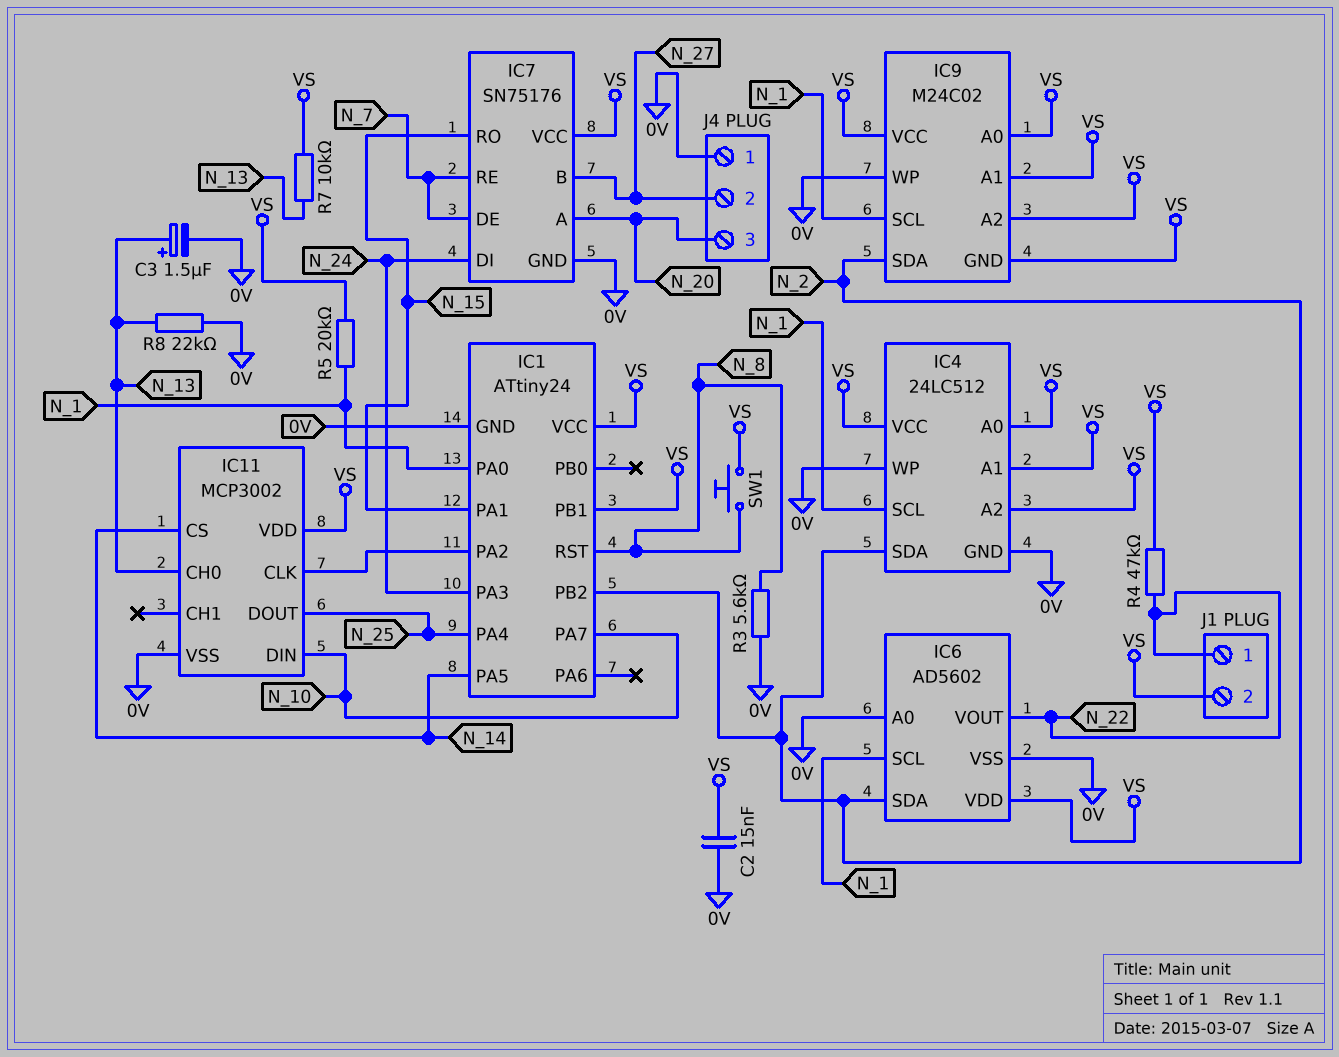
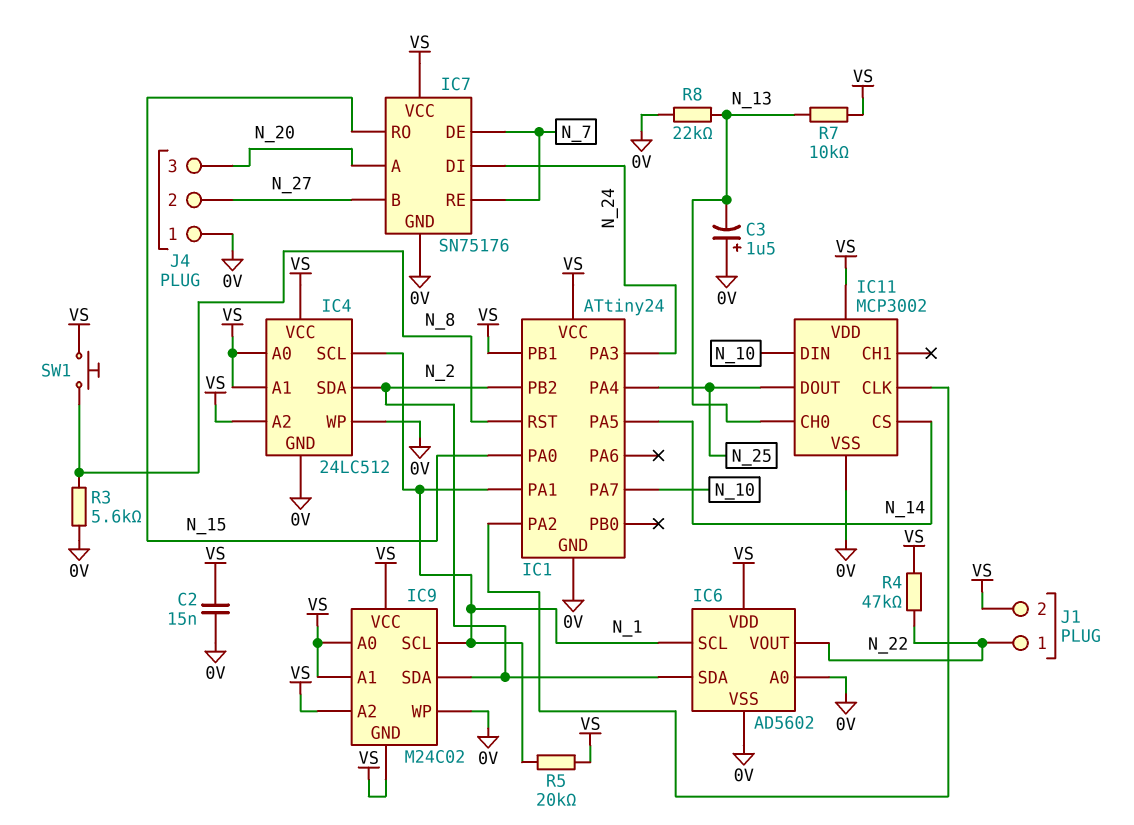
C3: 1.5uF (plus N_13, minus 0V) -> 1.5uF (plus 0V, minus N_13)
IC1 pin PA0: N_1 -> N_15
IC1 pin PA1: N_15 -> N_1

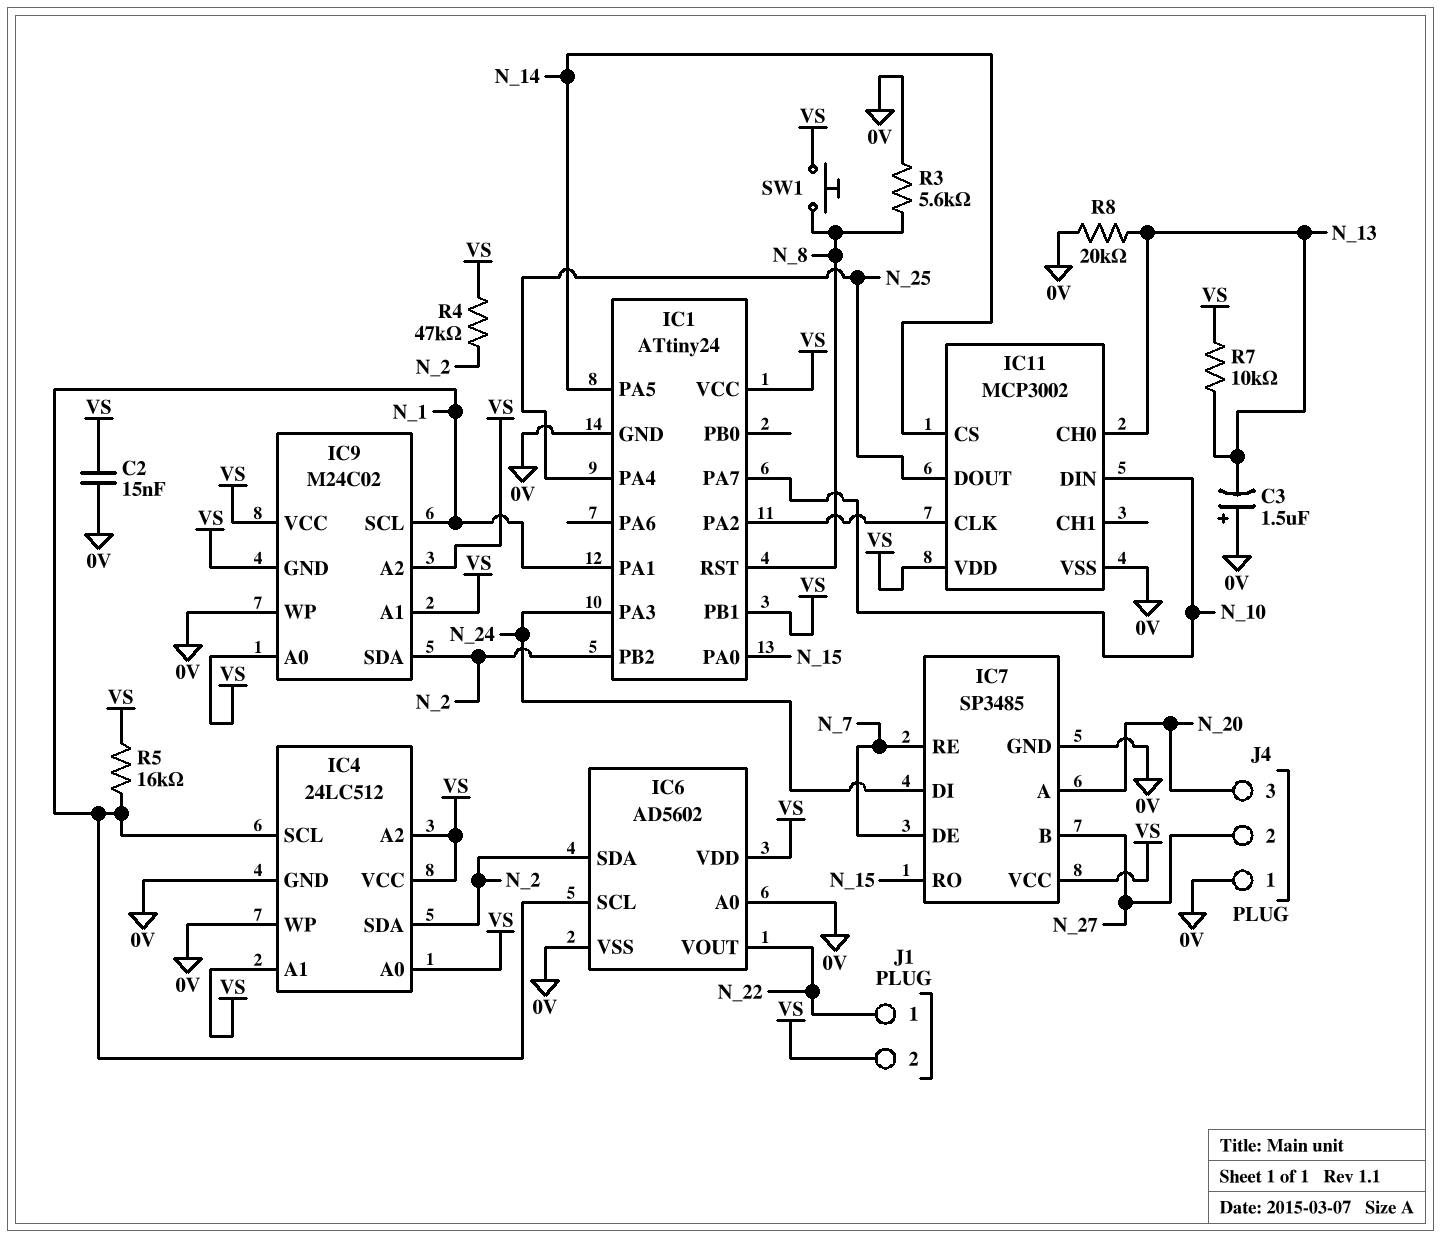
IC7: SN75176 -> SP3485
R4: 47k (N_22, VS) -> 47k (N_2, VS)
R5: 20k (N_1, VS) -> 16k (N_1, VS)
R8: 22k (0V, N_13) -> 20k (0V, N_13)

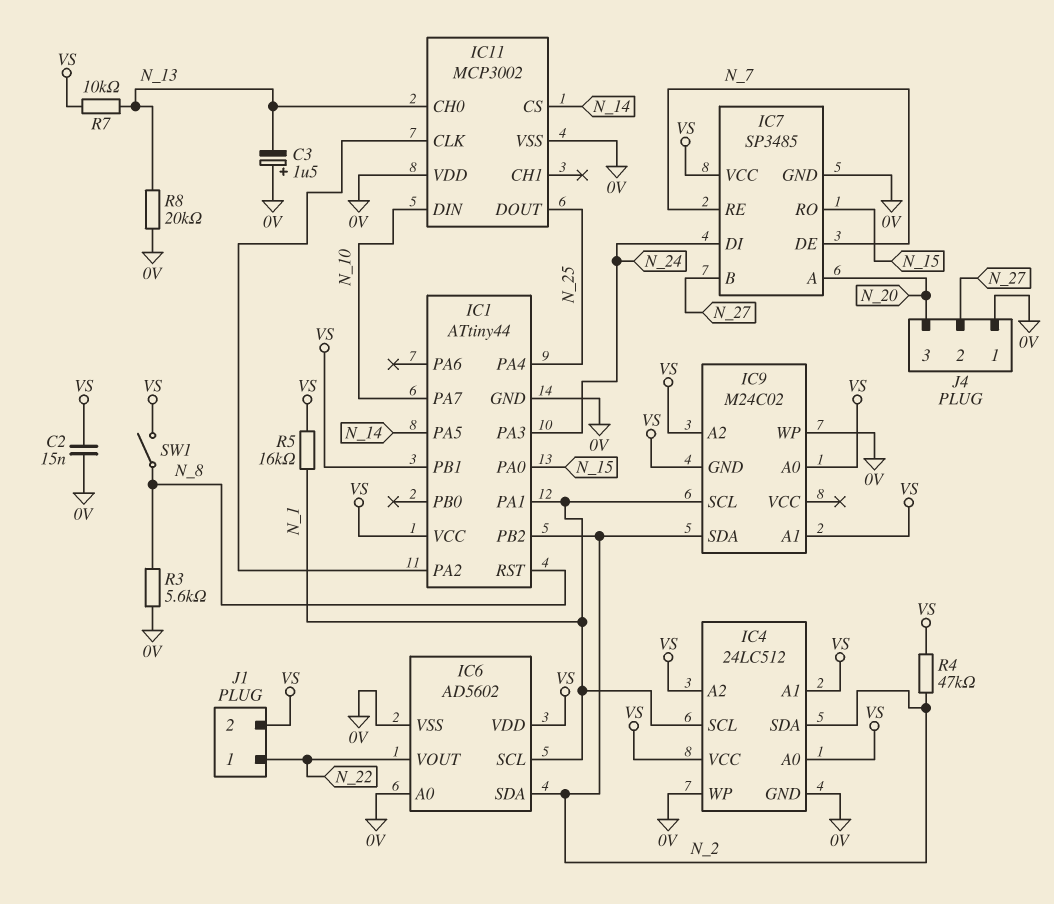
IC1: ATtiny24 -> ATtiny44
IC9 pin VCC: VS -> none
IC11 pin VDD: VS -> 0V
SW1: button (N_8, VS) -> switch (N_8, VS)

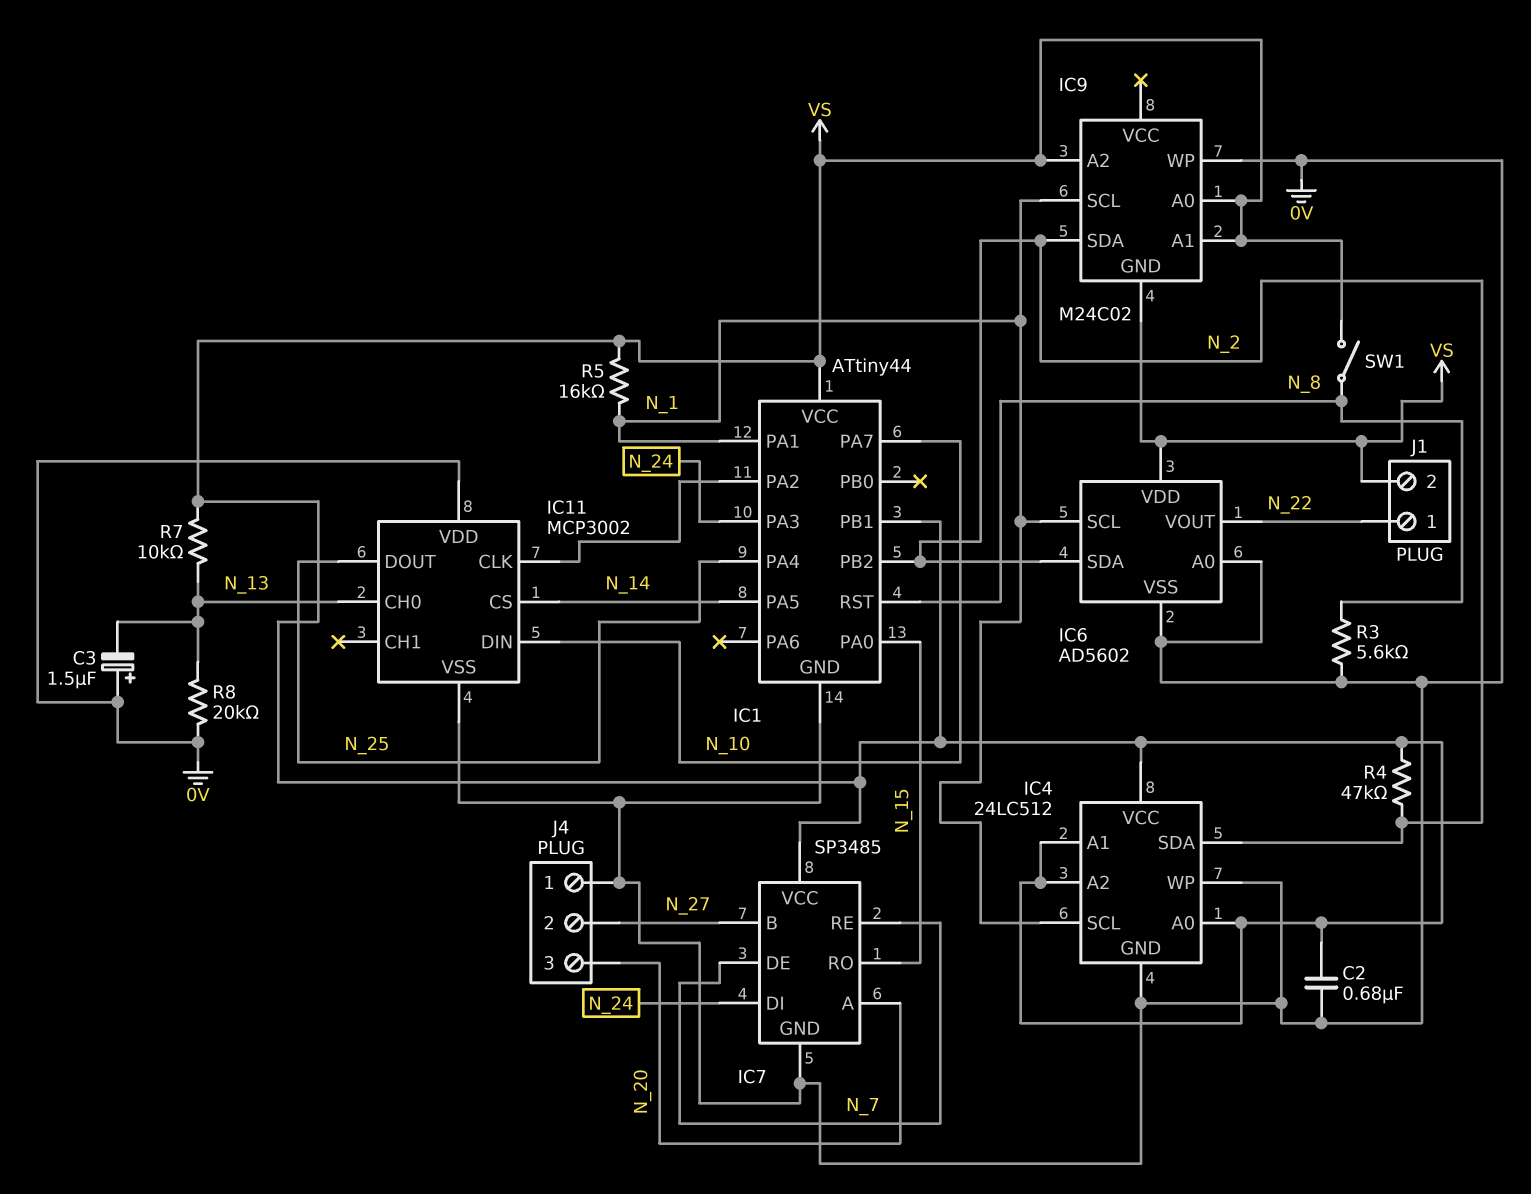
C2: 15nF (0V, VS) -> 680nF (0V, VS)

